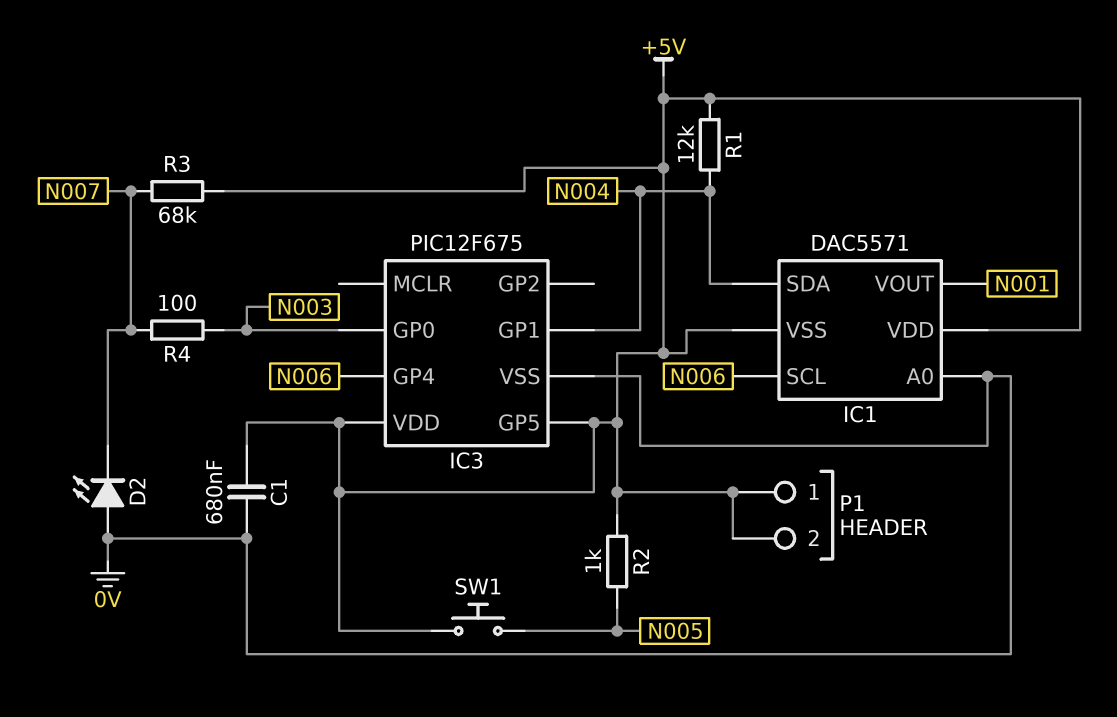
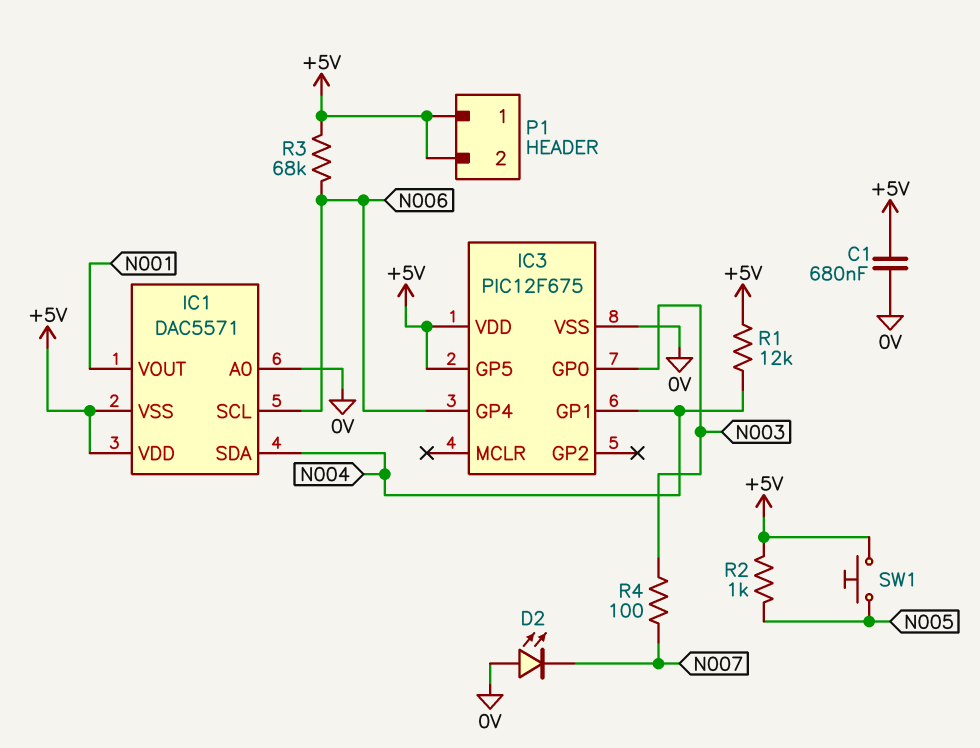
R3: 68k (+5V, N007) -> 68k (+5V, N006)

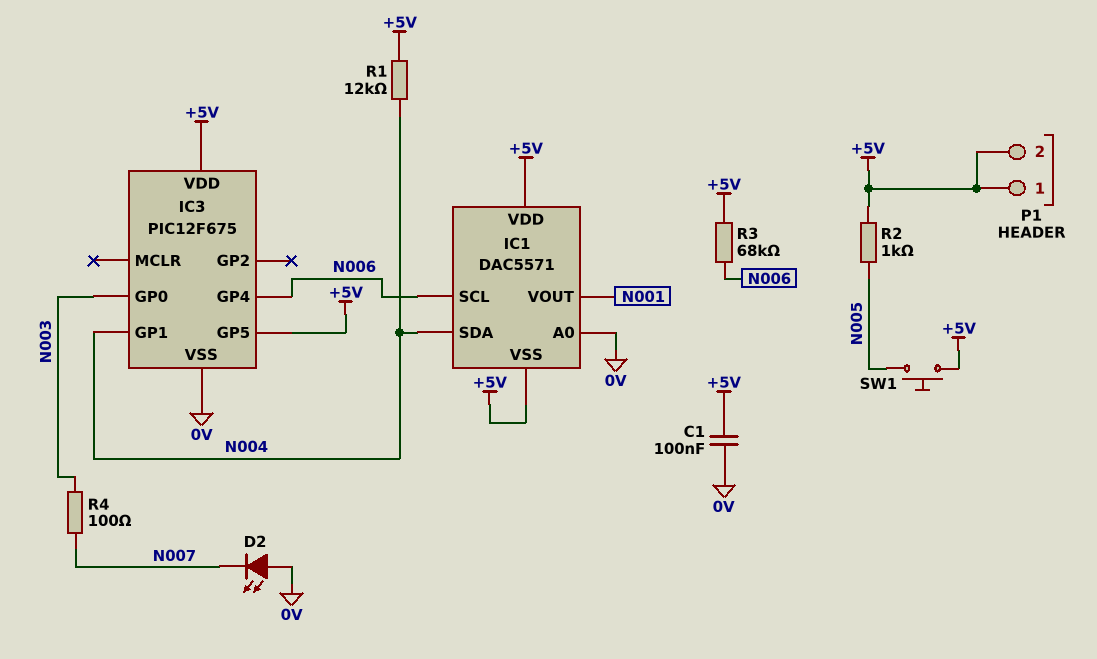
C1: 680nF (+5V, 0V) -> 100nF (+5V, 0V)

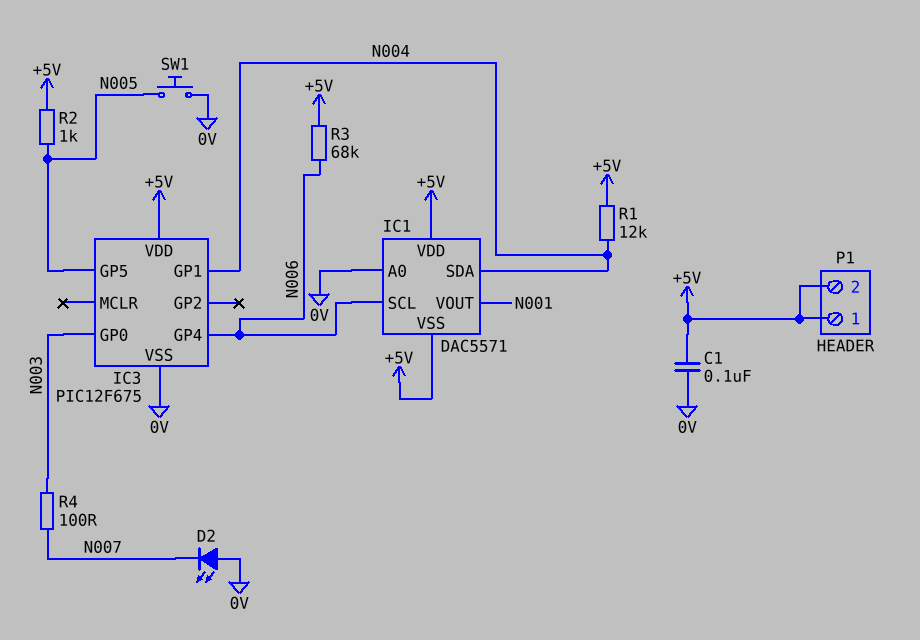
IC3 pin GP5: +5V -> N005
SW1: button (+5V, N005) -> button (0V, N005)

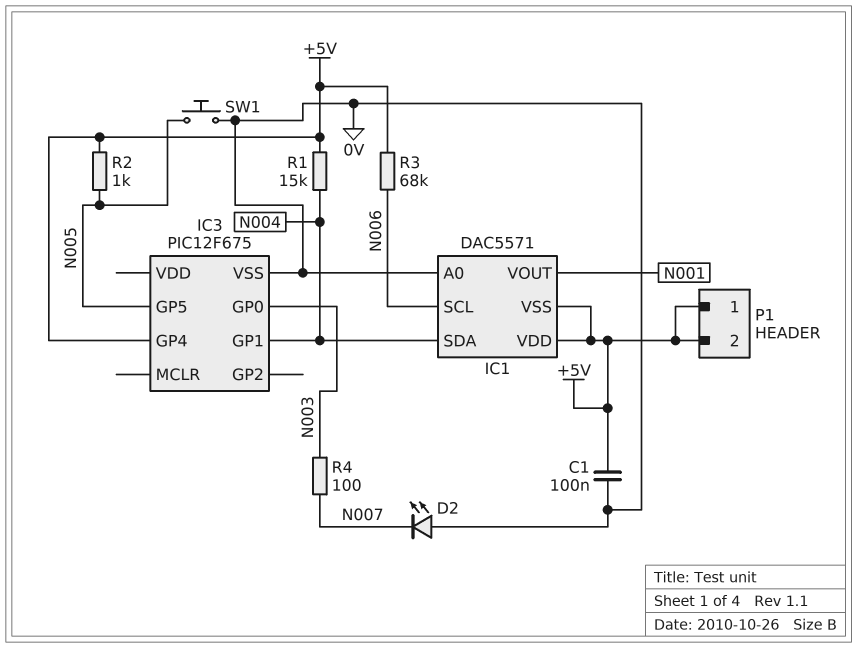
IC3 pin GP4: N006 -> +5V
IC3 pin VDD: +5V -> none
R1: 12k (+5V, N004) -> 15k (+5V, N004)

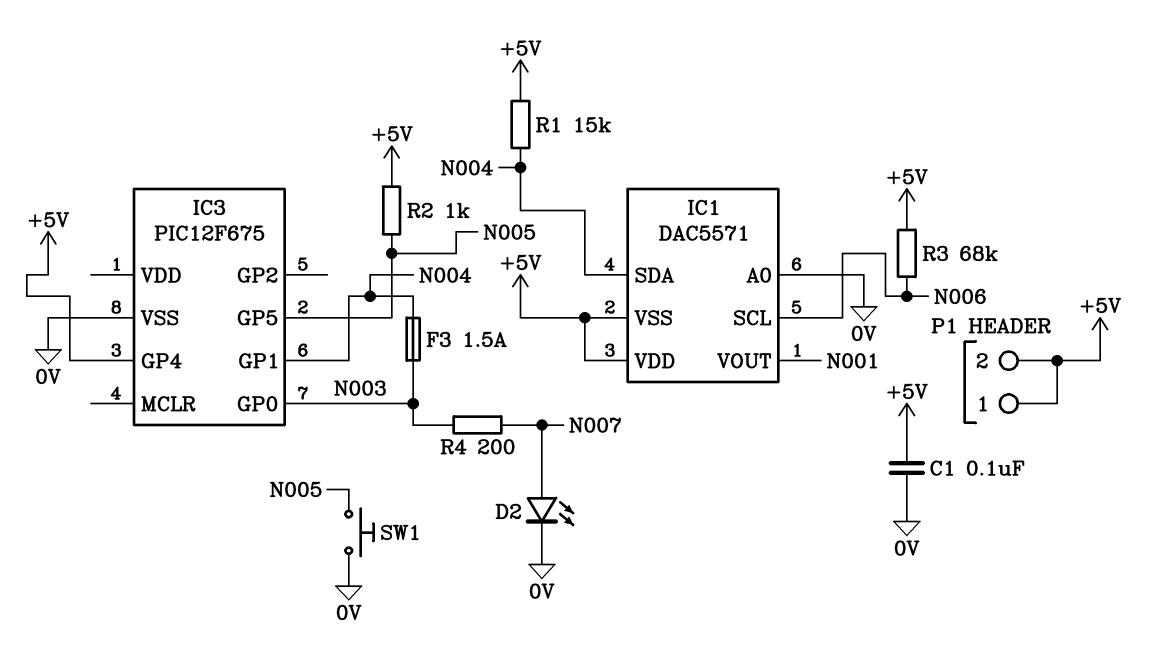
D2: LED (A 0V, K N007) -> LED (A N007, K 0V)
F3: none -> 1.5A (N003, N004)
R4: 100 (N003, N007) -> 200 (N003, N007)

